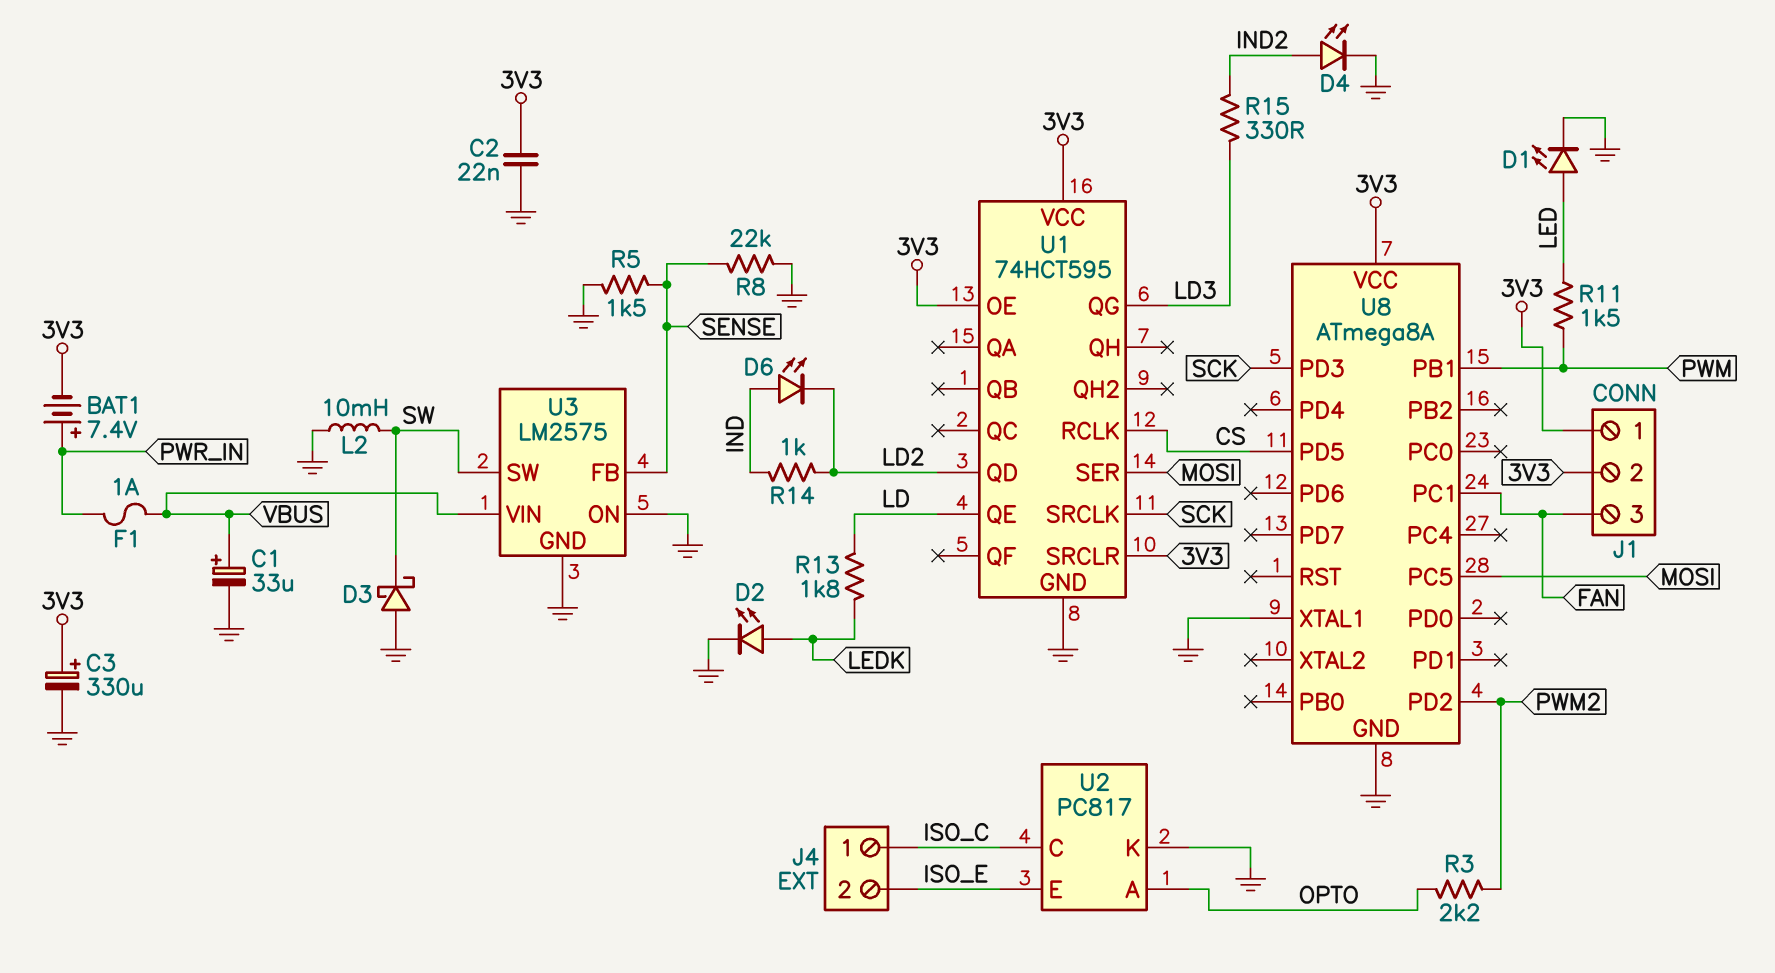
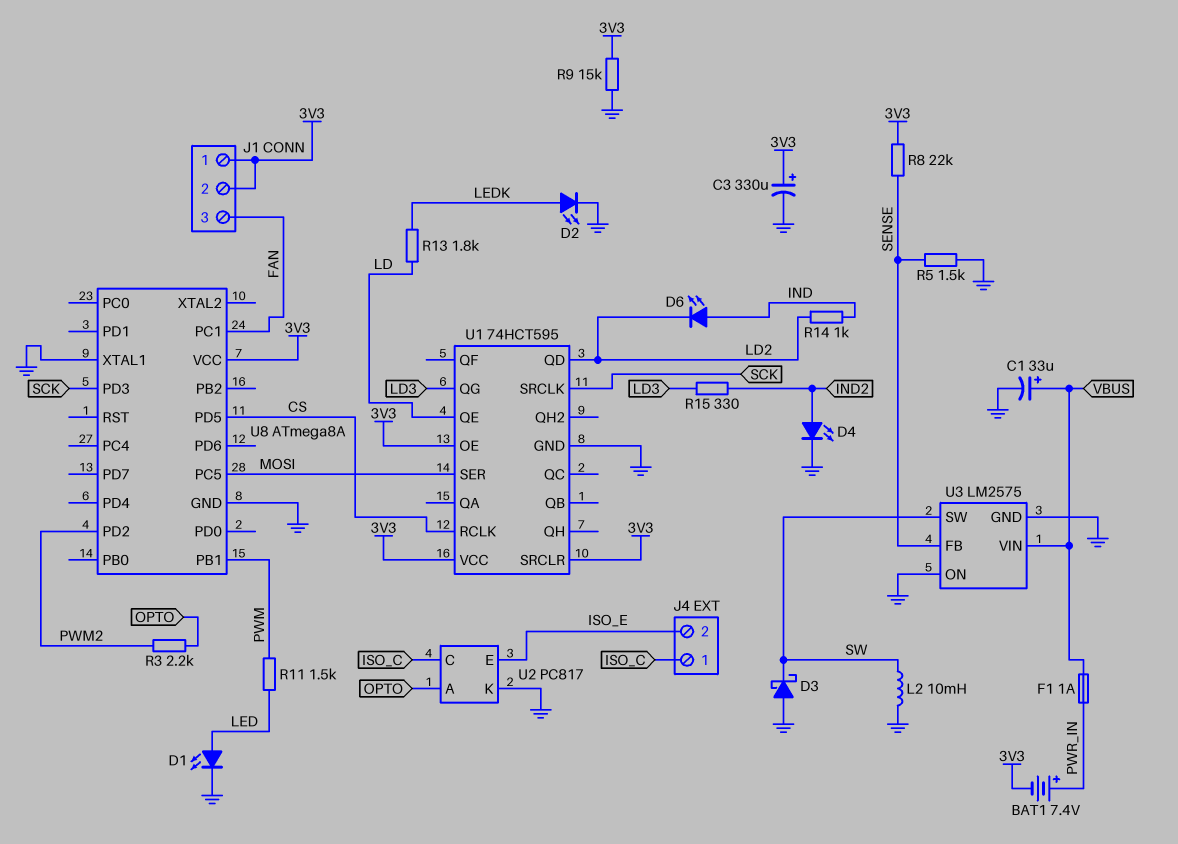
C2: 22nF (3V3, GND) -> none
R8: 22k (GND, SENSE) -> 22k (3V3, SENSE)
R9: none -> 15k (3V3, GND)

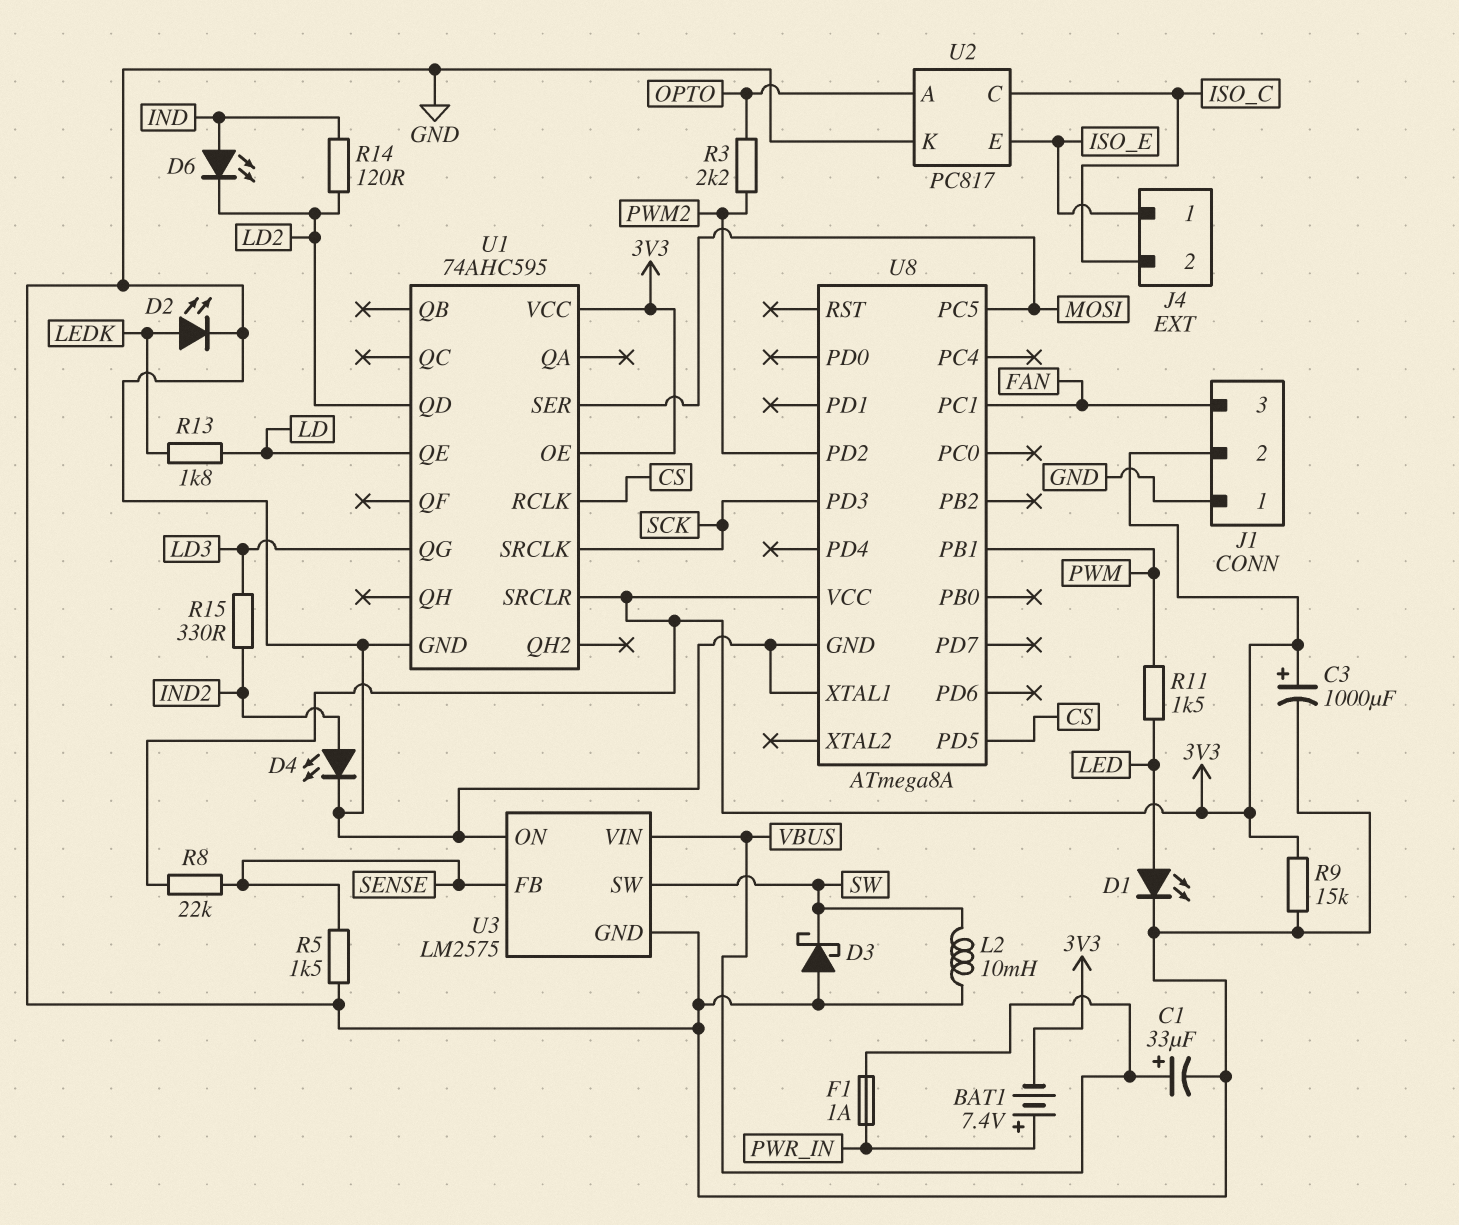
C3: 330uF (plus 3V3, minus GND) -> 1000uF (plus 3V3, minus GND)
J1 pin 1: 3V3 -> GND
J4 pin 1: ISO_C -> ISO_E
J4 pin 2: ISO_E -> ISO_C
R14: 1k (IND, LD2) -> 120 (IND, LD2)
U1: 74HCT595 -> 74AHC595

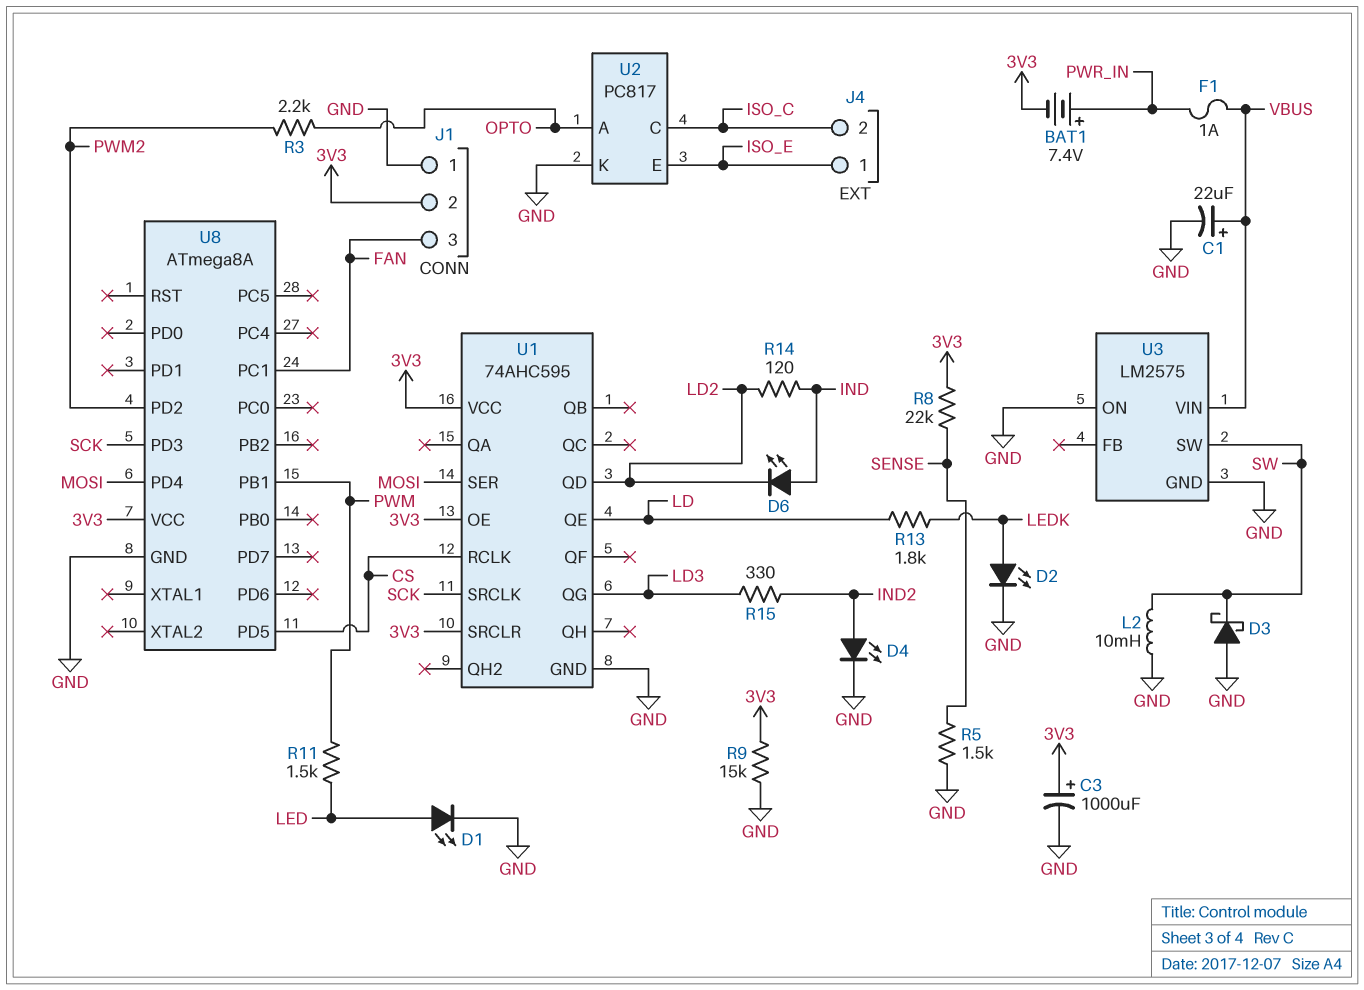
C1: 33uF (plus VBUS, minus GND) -> 22uF (plus VBUS, minus GND)
U3 pin FB: SENSE -> none
U8 pin PC5: MOSI -> none
U8 pin PD4: none -> MOSI
U8 pin XTAL1: GND -> none

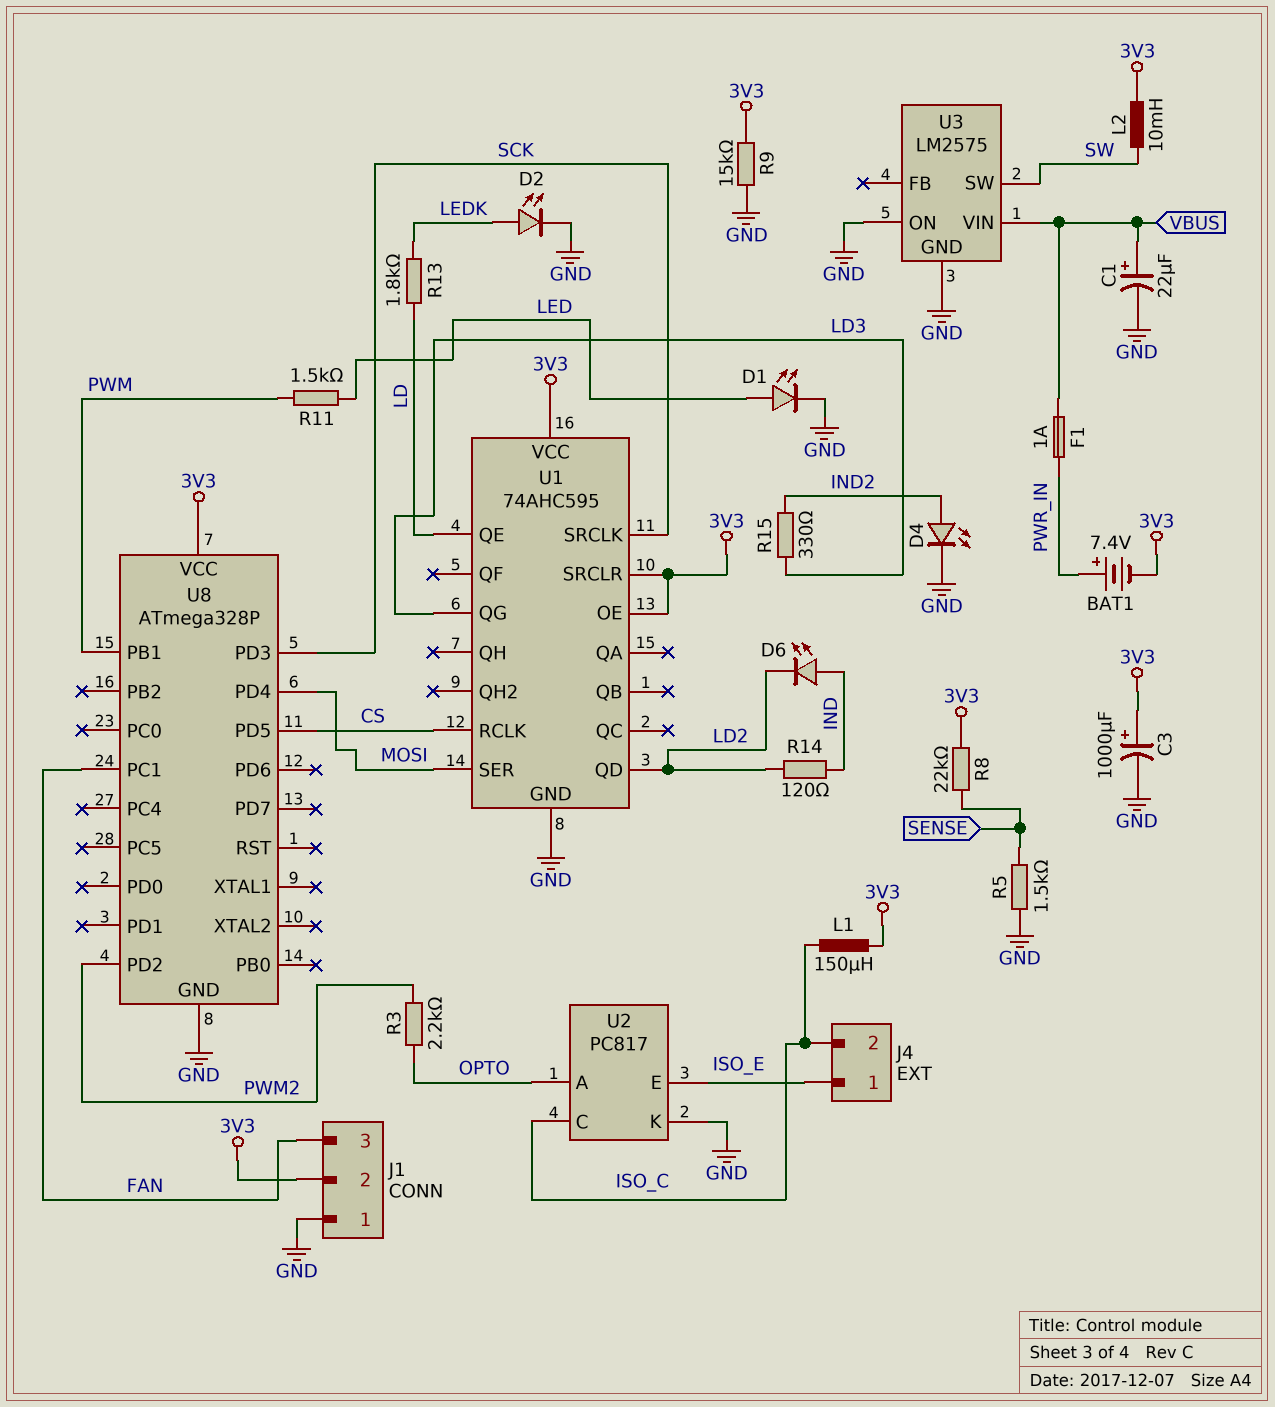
D3: schottky (A GND, K SW) -> none
L1: none -> 150uH (3V3, ISO_C)
L2: 10mH (GND, SW) -> 10mH (3V3, SW)
U8: ATmega8A -> ATmega328P

